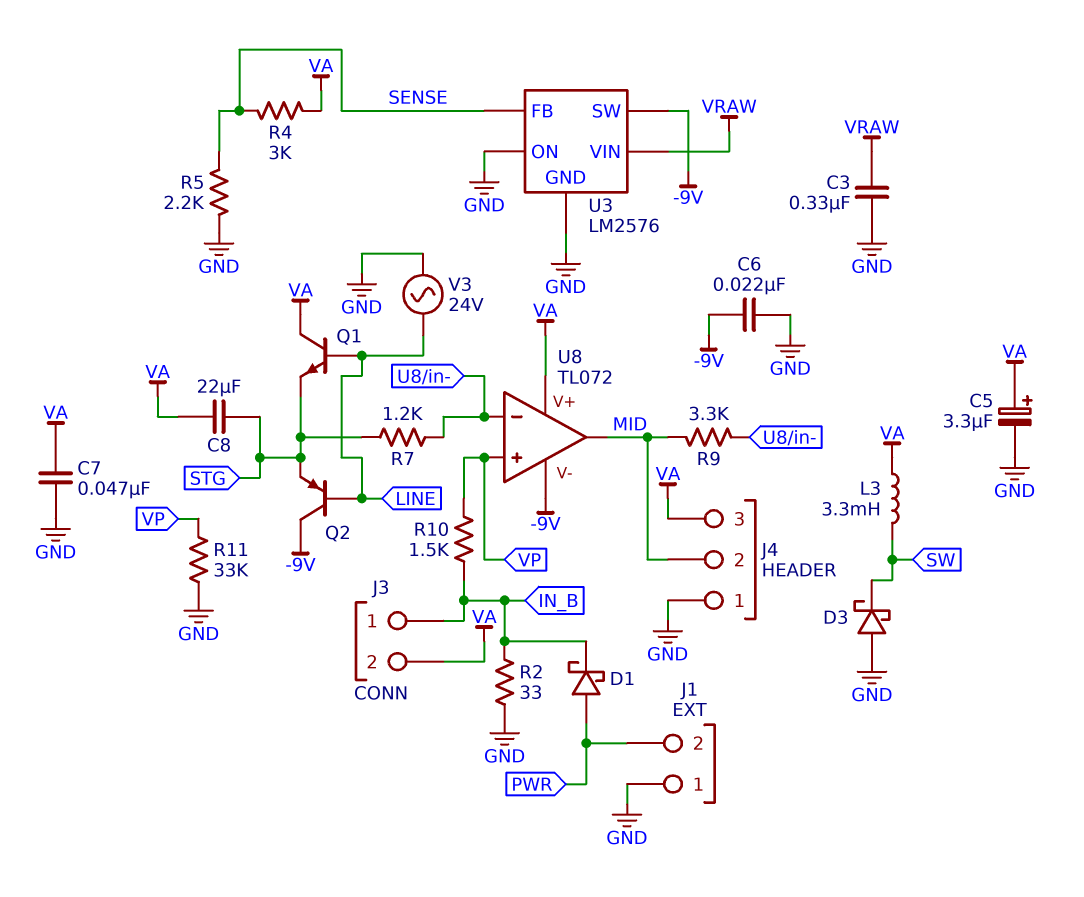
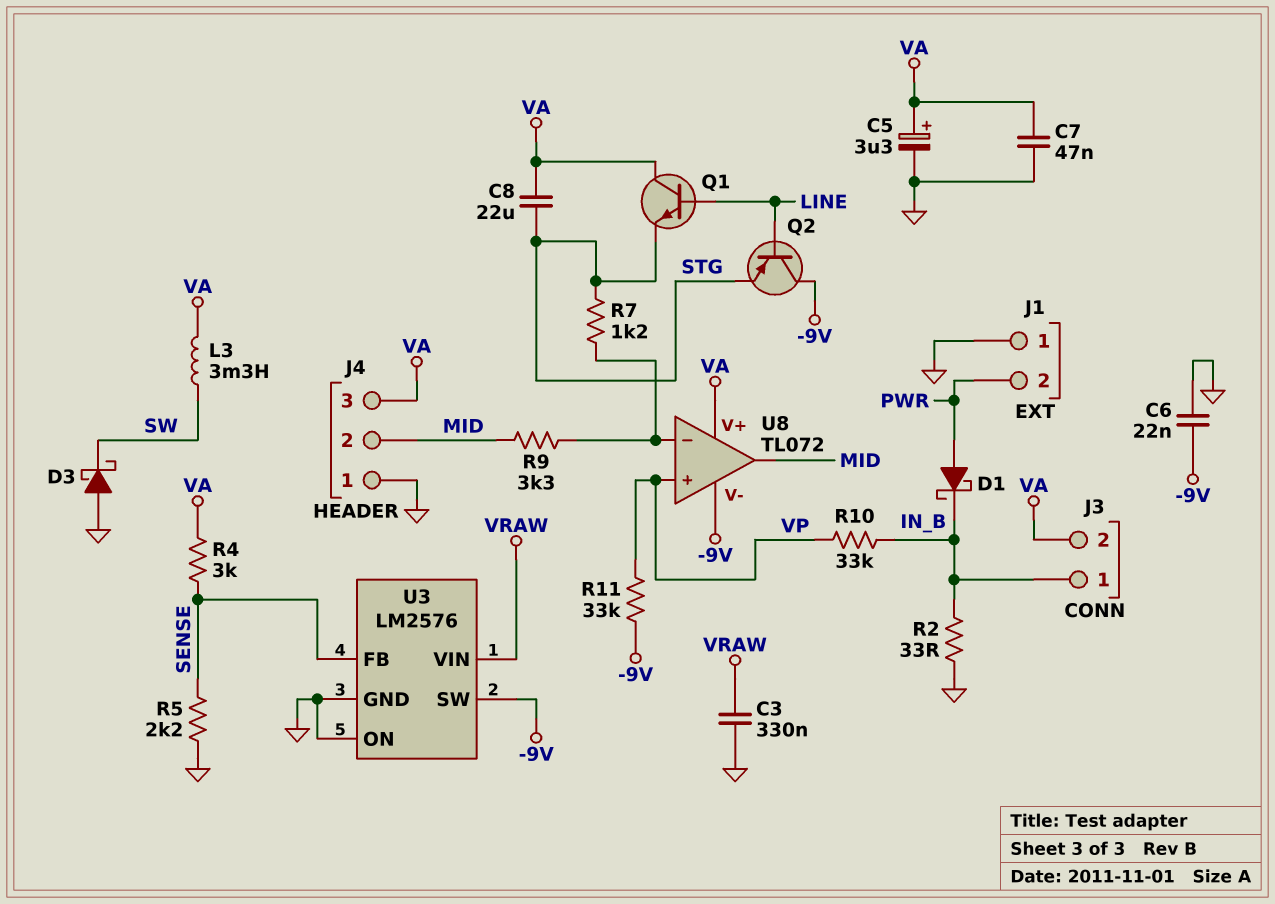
R10: 1.5k (IN_B, VP) -> 33k (IN_B, VP)
R11: 33k (GND, VP) -> 33k (-9V, VP)
V3: AC 24V (GND, LINE) -> none

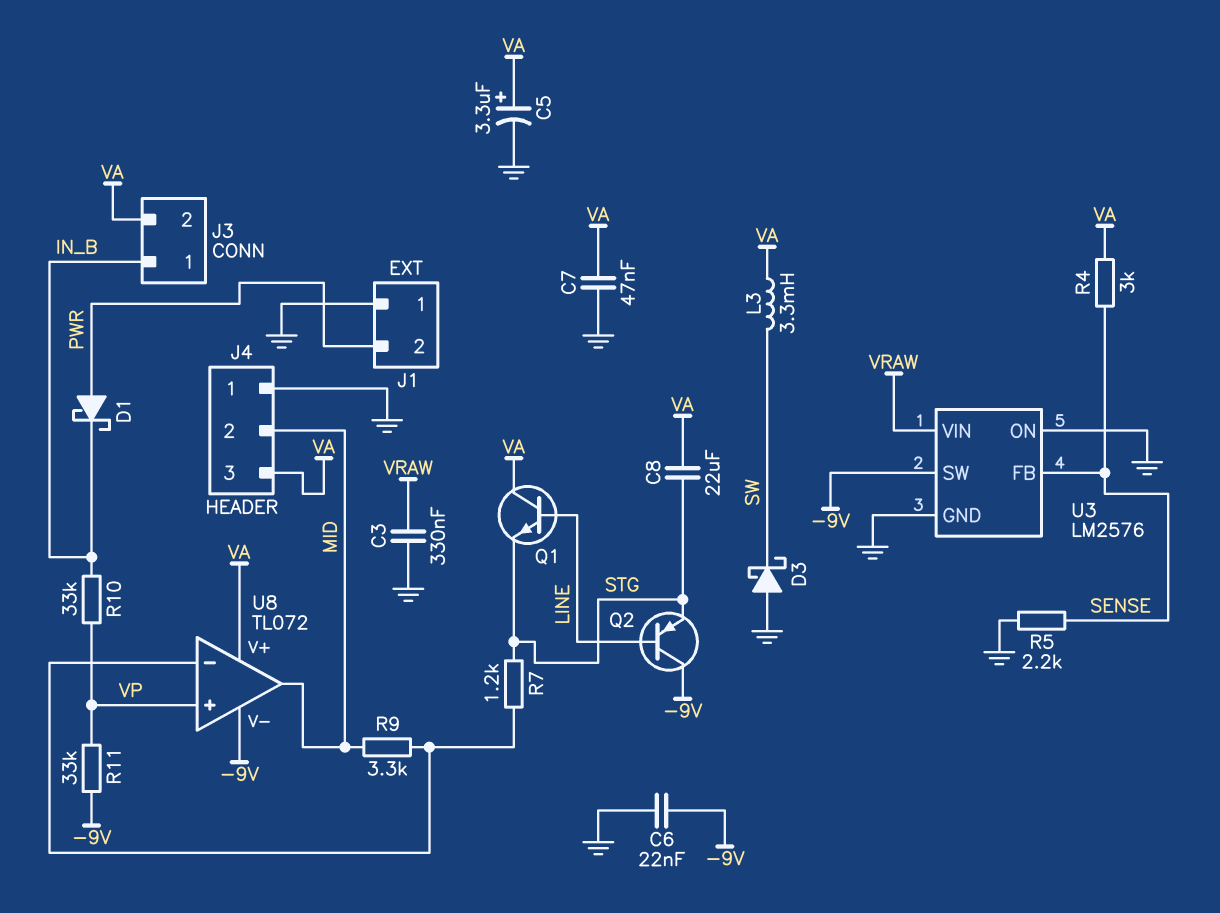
R2: 33 (GND, IN_B) -> none

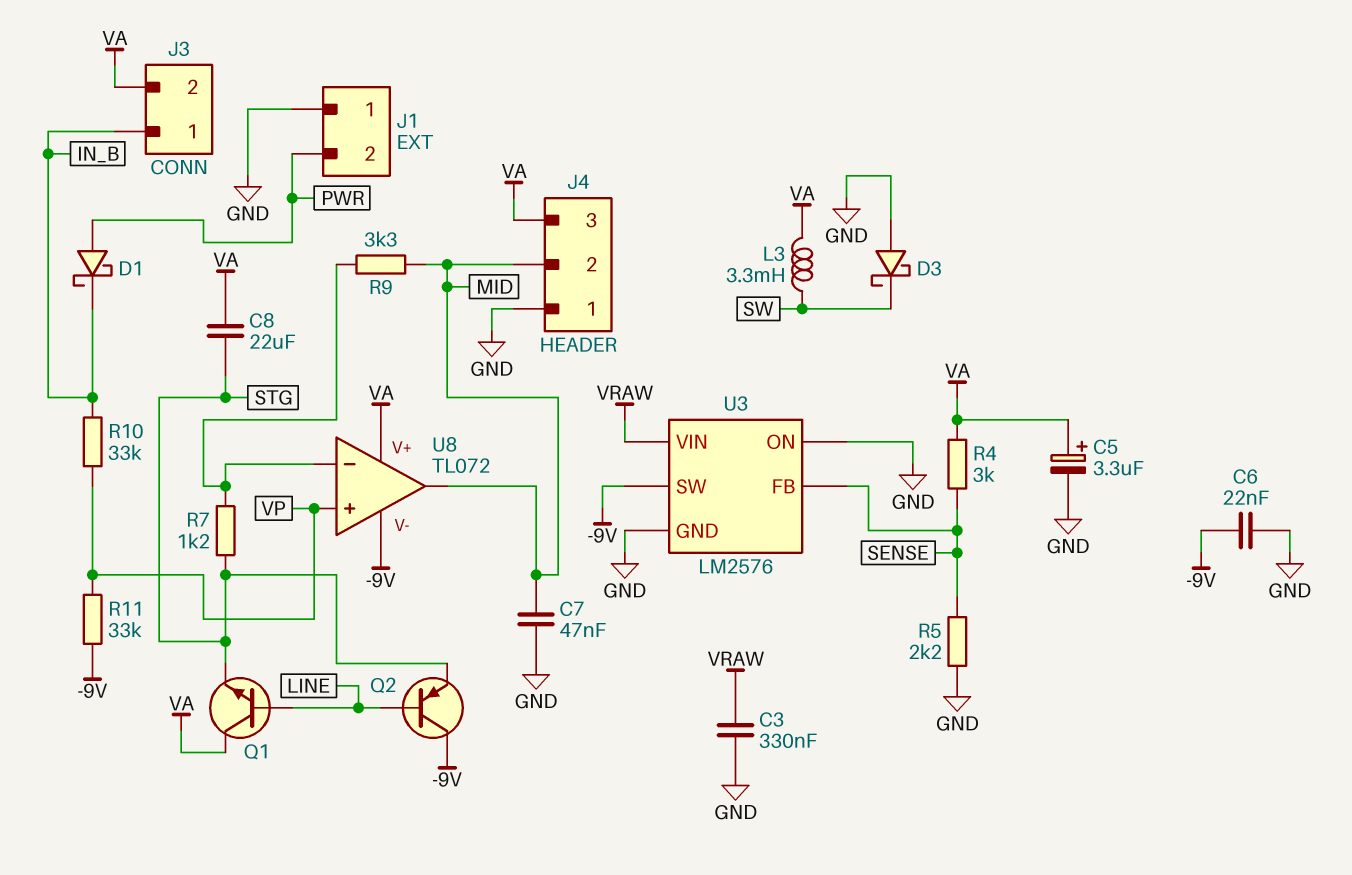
C7: 47nF (GND, VA) -> 47nF (GND, MID)

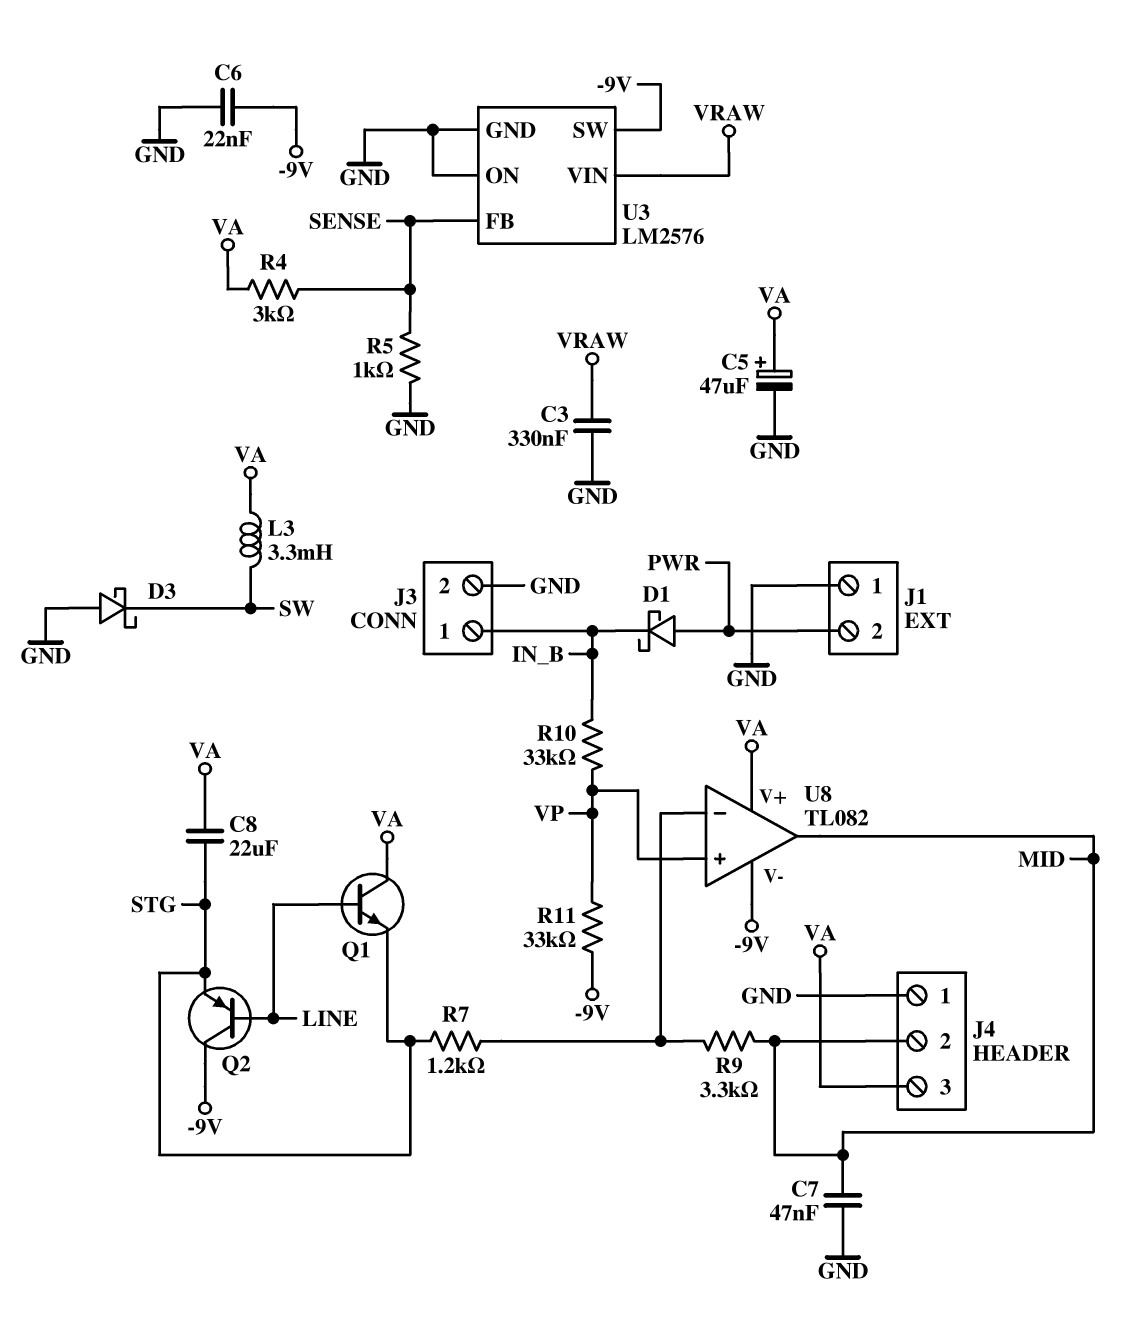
C5: 3.3uF (plus VA, minus GND) -> 47uF (plus VA, minus GND)
J3 pin 2: VA -> GND
R5: 2.2k (GND, SENSE) -> 1k (GND, SENSE)
U8: TL072 -> TL082

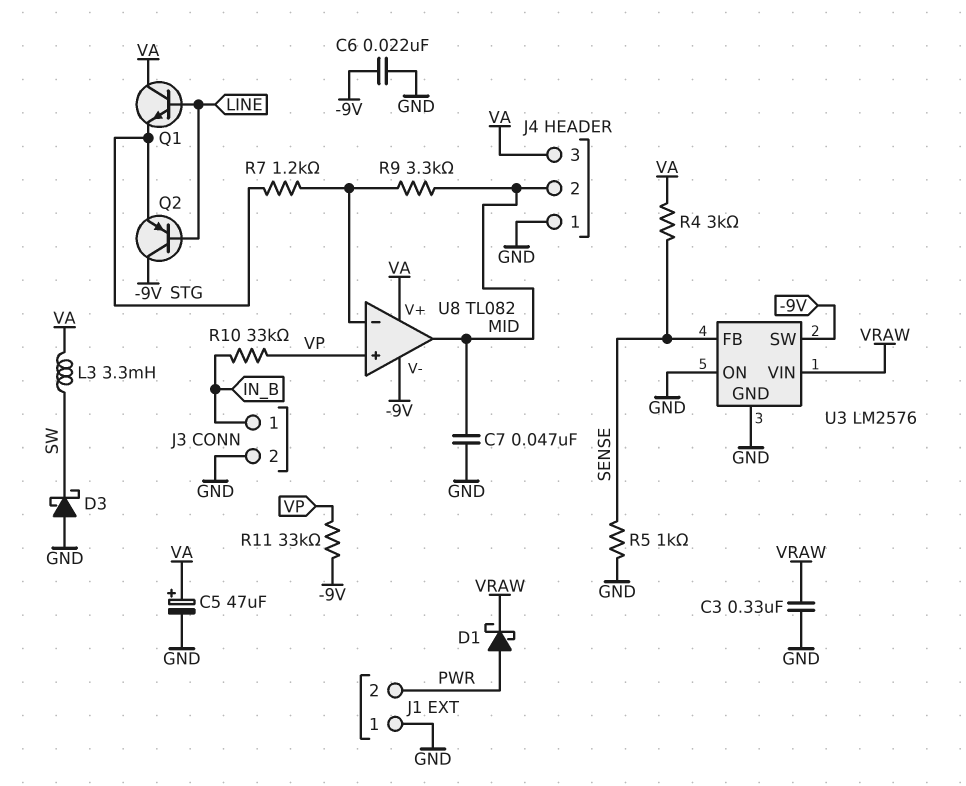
C8: 22uF (STG, VA) -> none
D1: schottky (A PWR, K IN_B) -> schottky (A PWR, K VRAW)

